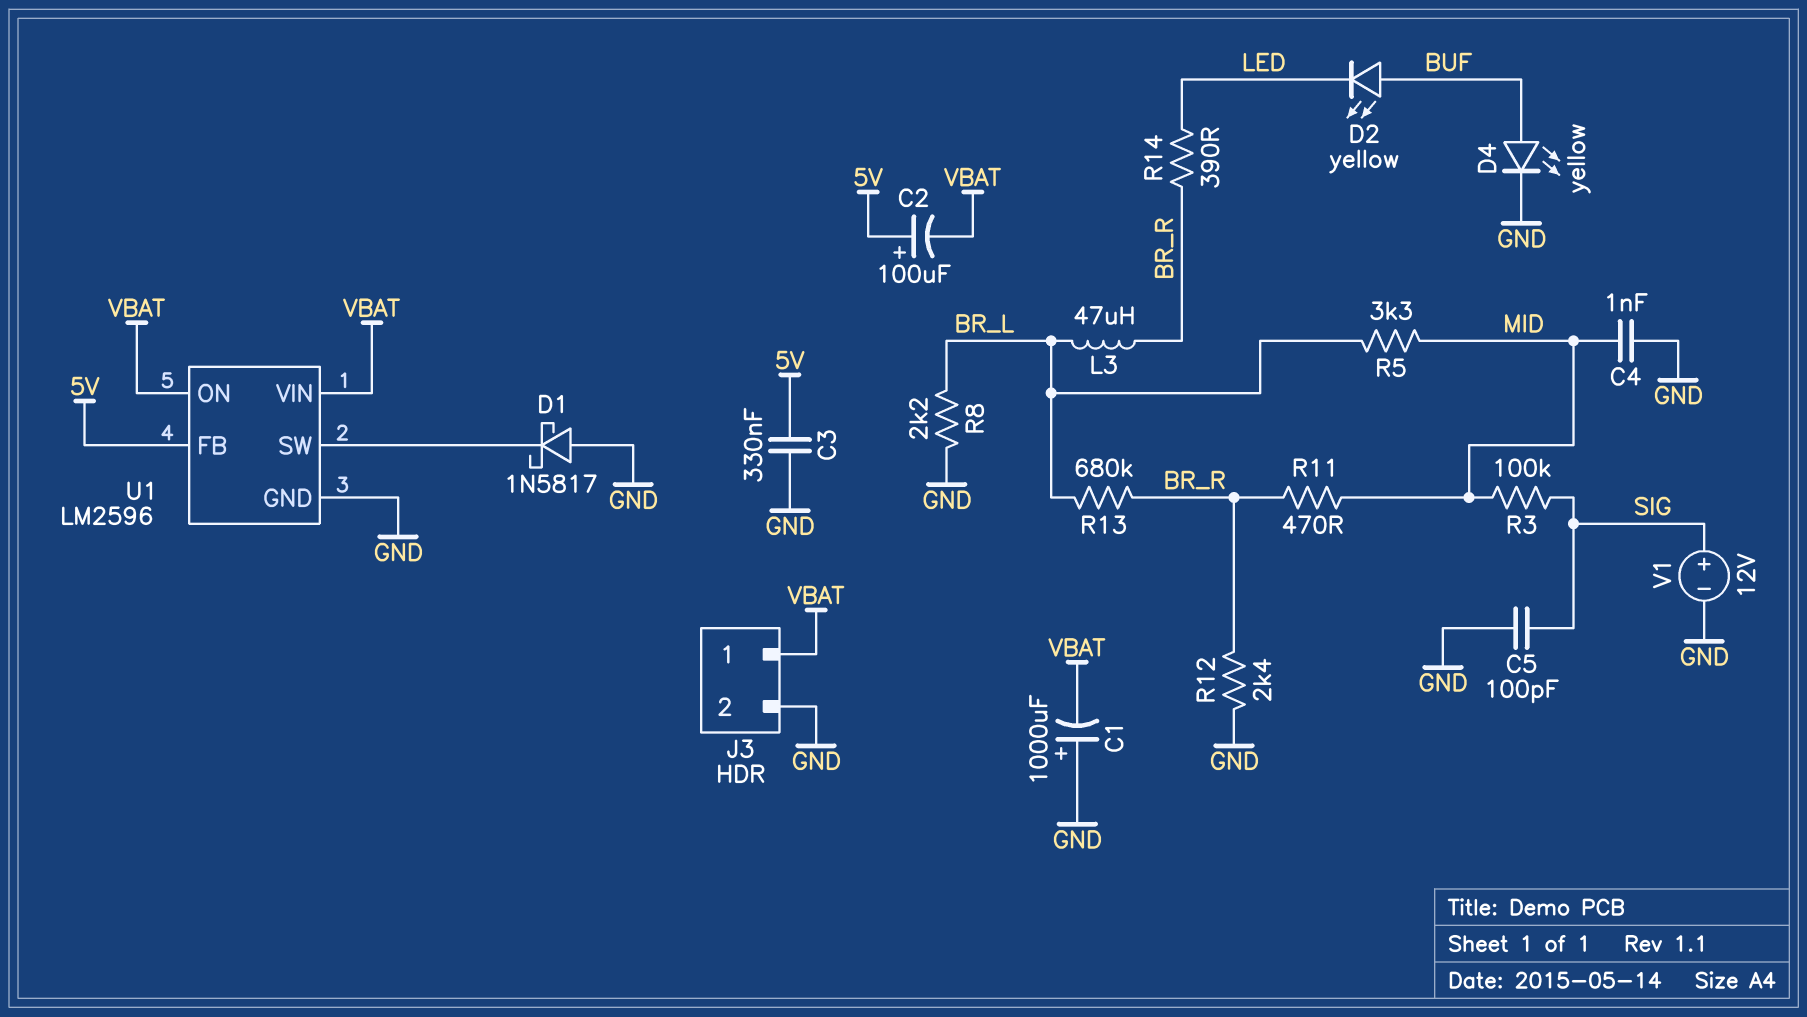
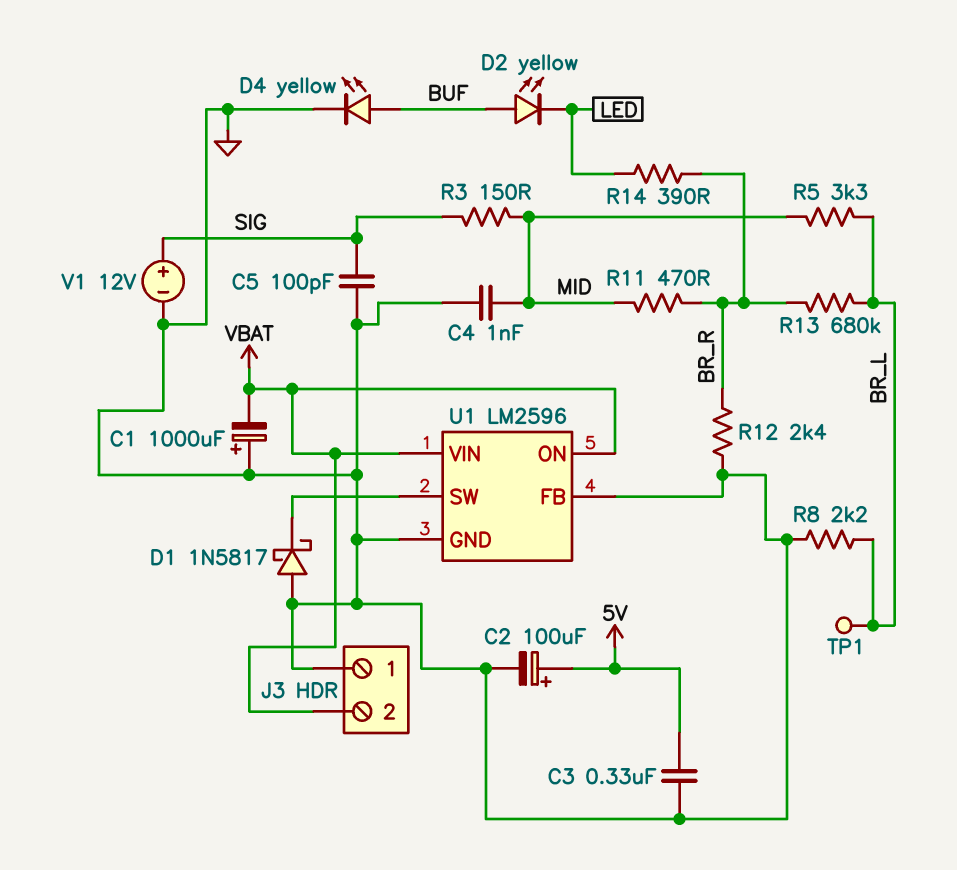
C2: 100uF (plus 5V, minus VBAT) -> 100uF (plus 5V, minus GND)
J3 pin 1: VBAT -> GND
J3 pin 2: GND -> VBAT
L3: 47uH (BR_L, BR_R) -> none
R3: 100k (MID, SIG) -> 150 (MID, SIG)
TP1: none -> test point (BR_L)
U1 pin FB: 5V -> GND

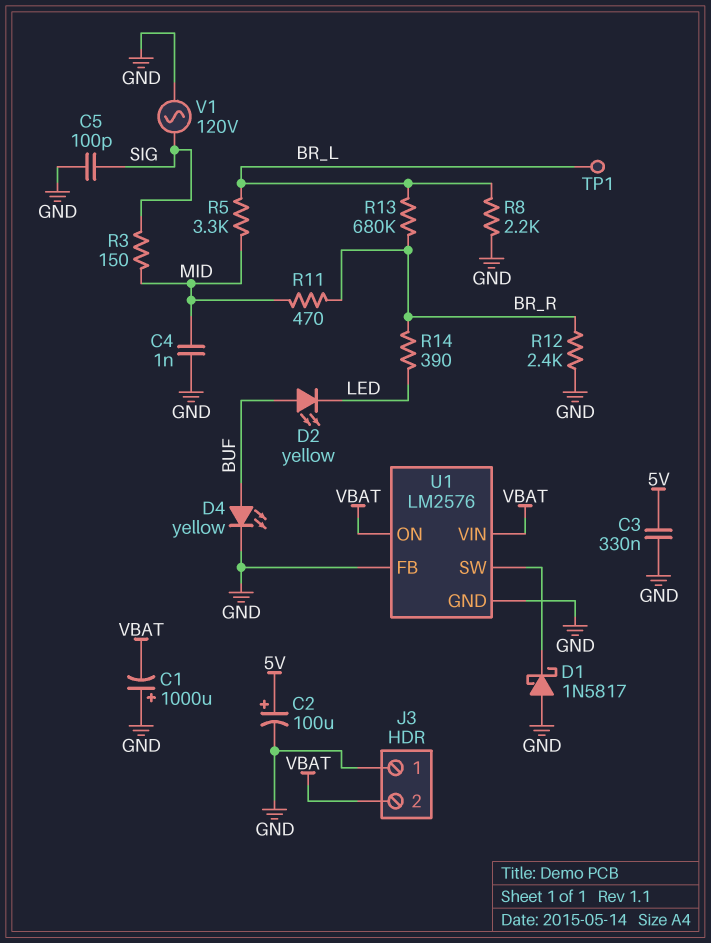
U1: LM2596 -> LM2576
V1: 12V (plus SIG, minus GND) -> AC 120V (GND, SIG)

